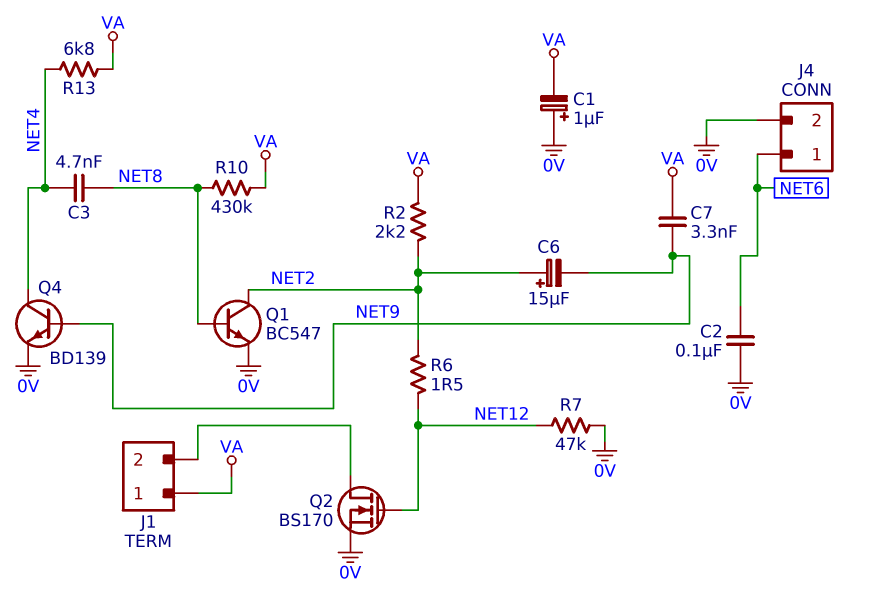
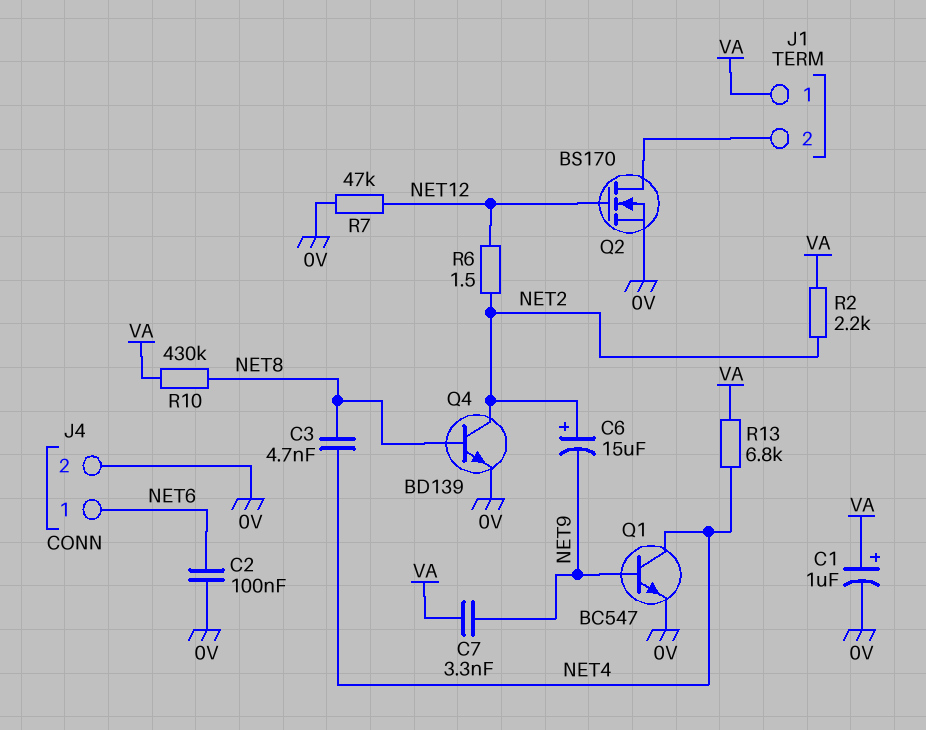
C1: 1uF (plus 0V, minus VA) -> 1uF (plus VA, minus 0V)
Q1: NPN BC547 (B NET8, C NET2, E 0V) -> NPN BC547 (B NET9, C NET4, E 0V)
Q4: NPN BD139 (B NET9, C NET4, E 0V) -> NPN BD139 (B NET8, C NET2, E 0V)

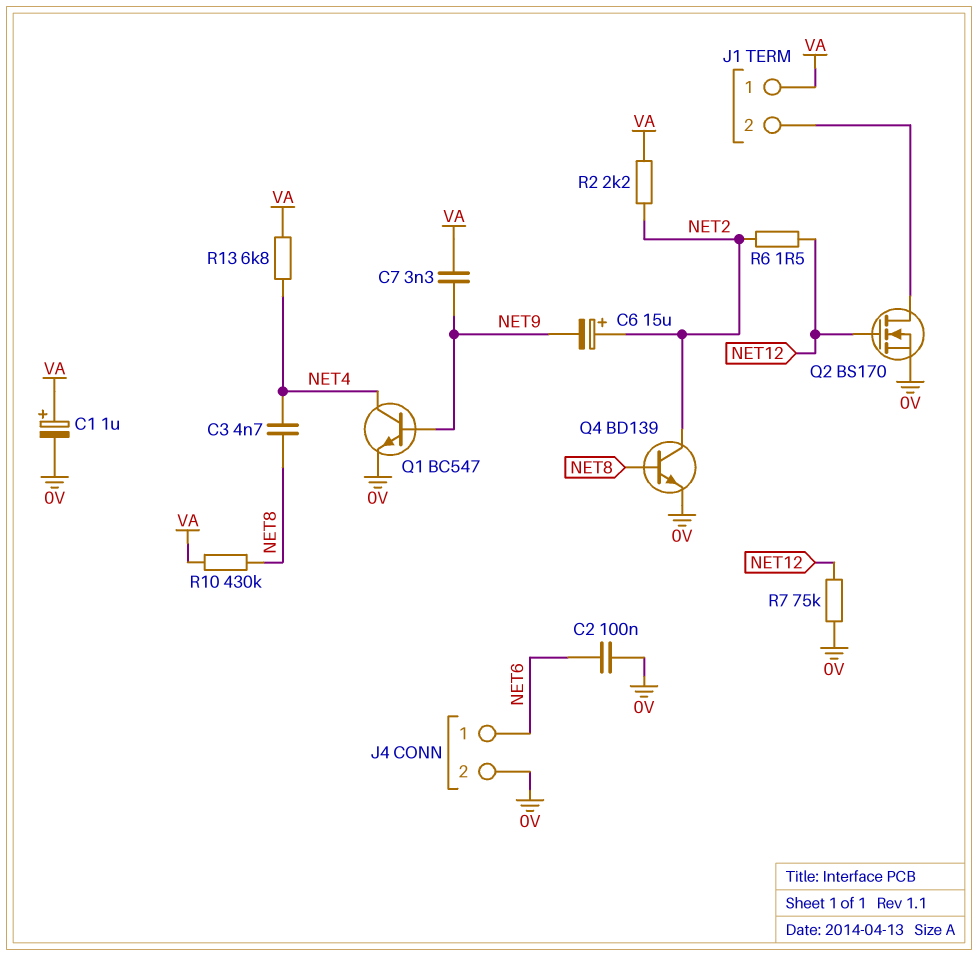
R7: 47k (0V, NET12) -> 75k (0V, NET12)

